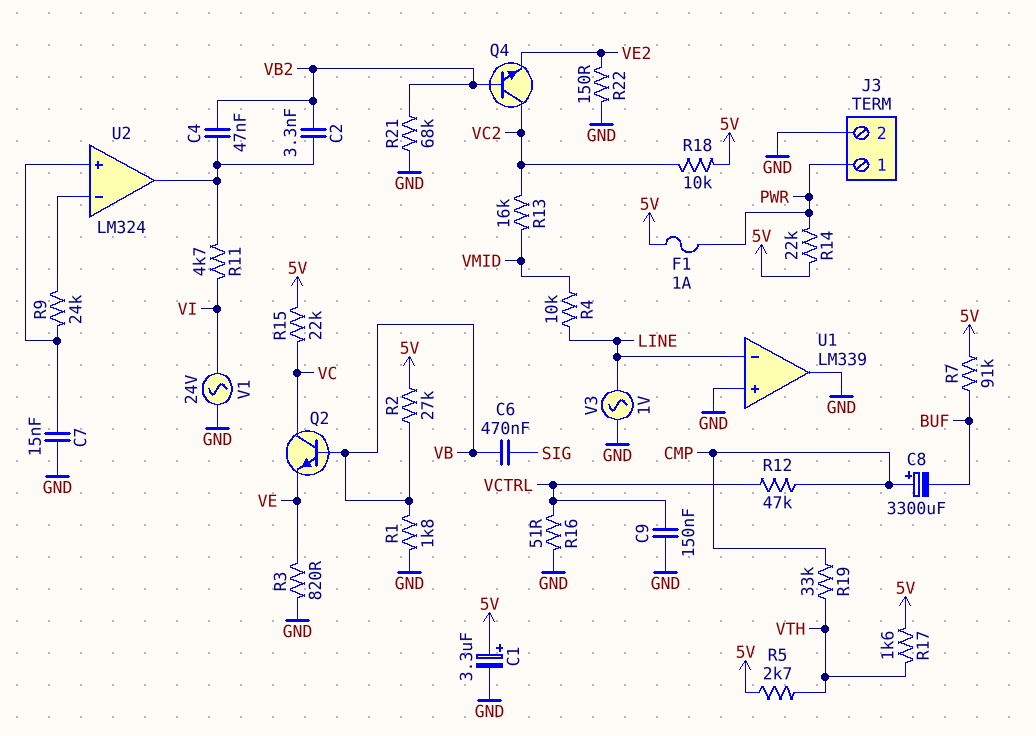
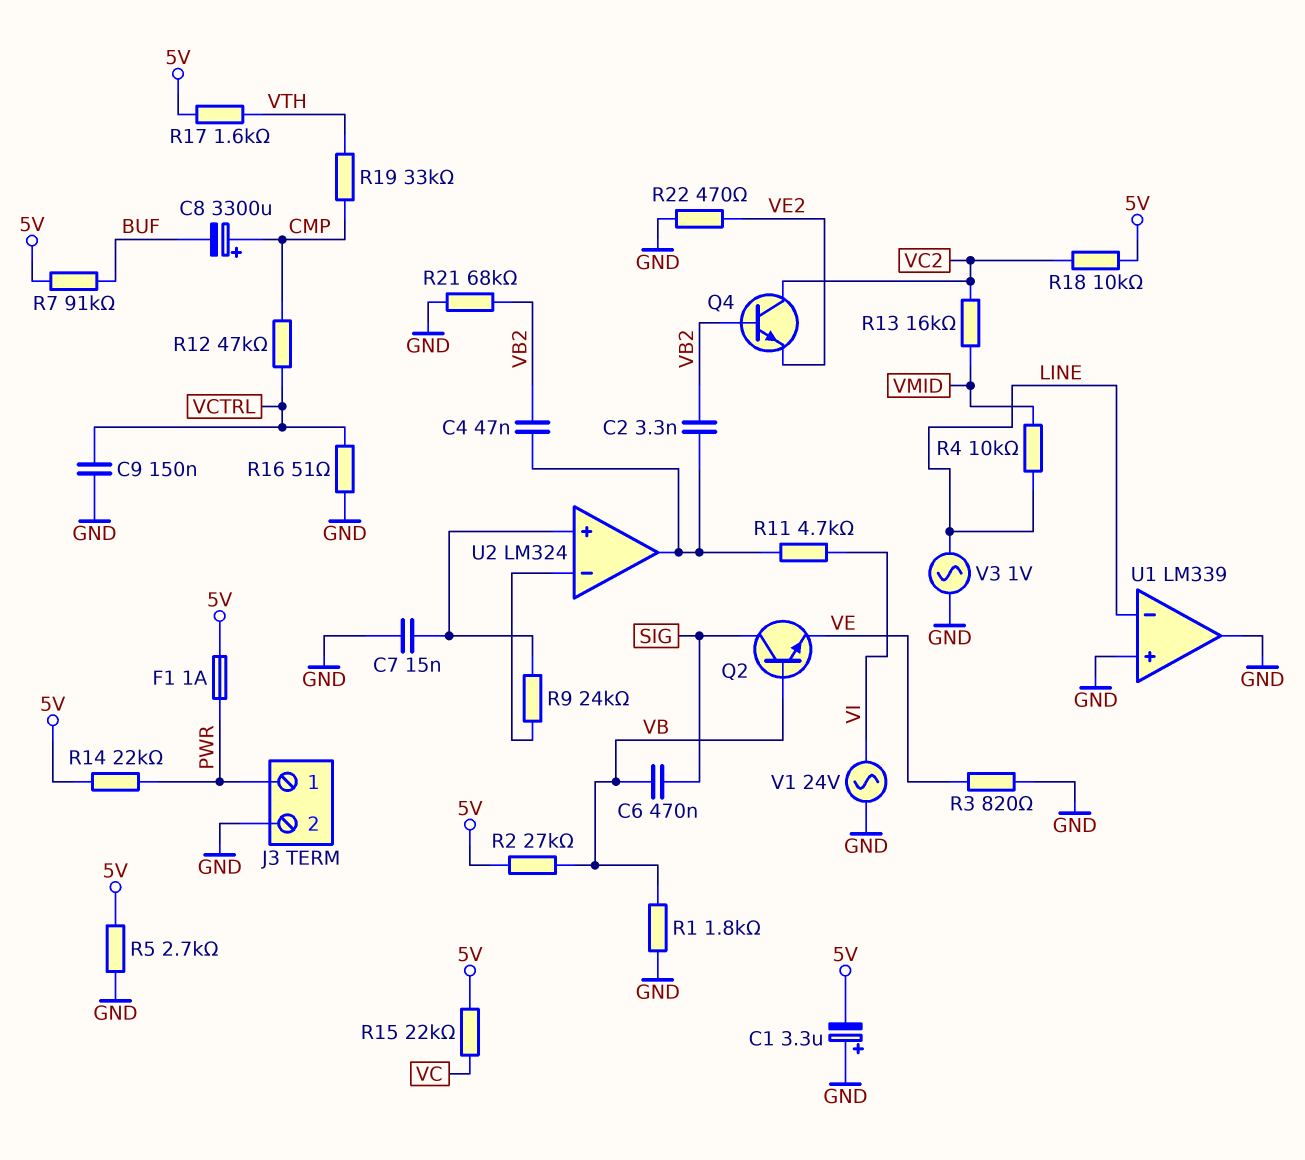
C1: 3.3uF (plus 5V, minus GND) -> 3.3uF (plus GND, minus 5V)
Q2: NPN (B VB, C VC, E VE) -> NPN (B VB, C SIG, E VE)
R5: 2.7k (5V, VTH) -> 2.7k (5V, GND)
R22: 150 (GND, VE2) -> 470 (GND, VE2)

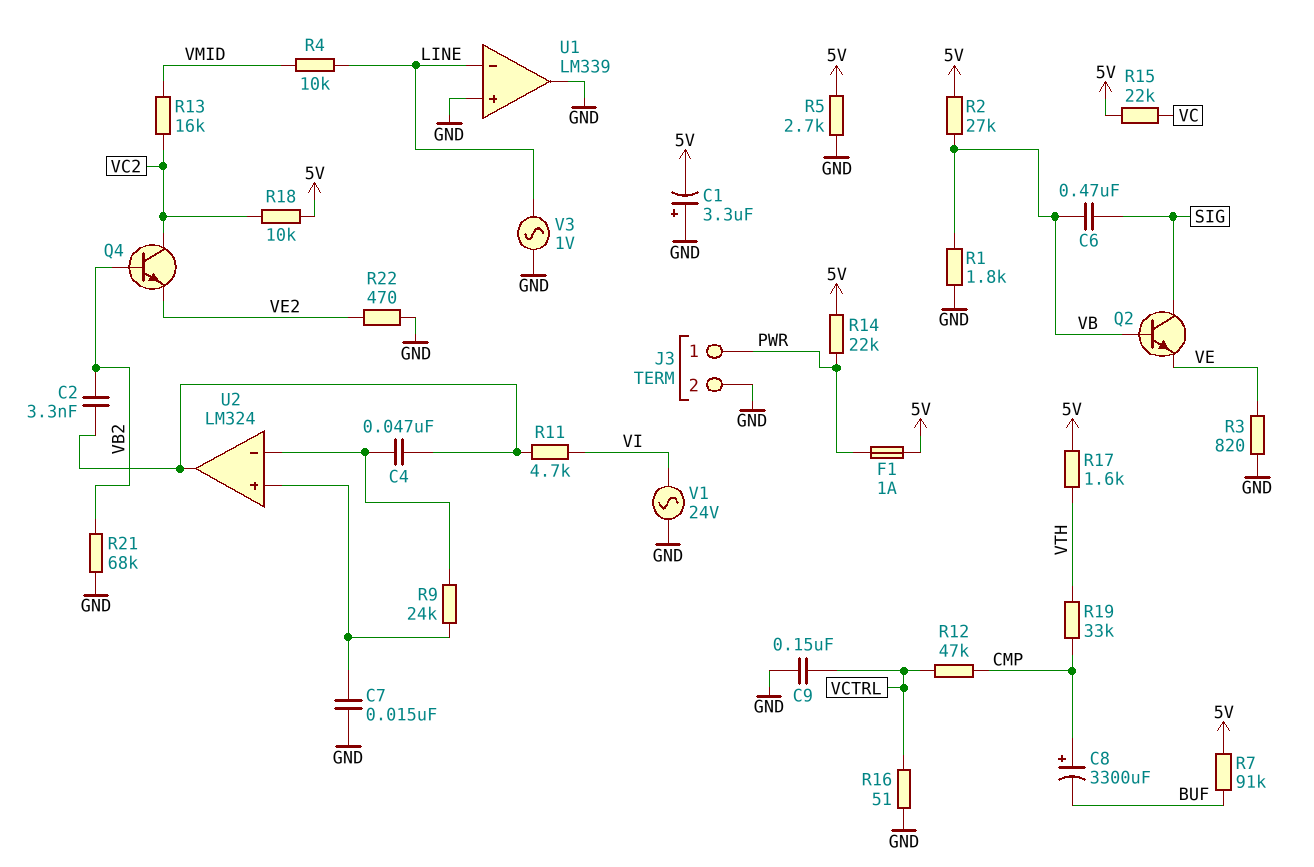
C4: 47nF (U2/out, VB2) -> 47nF (U2/in-, U2/out)

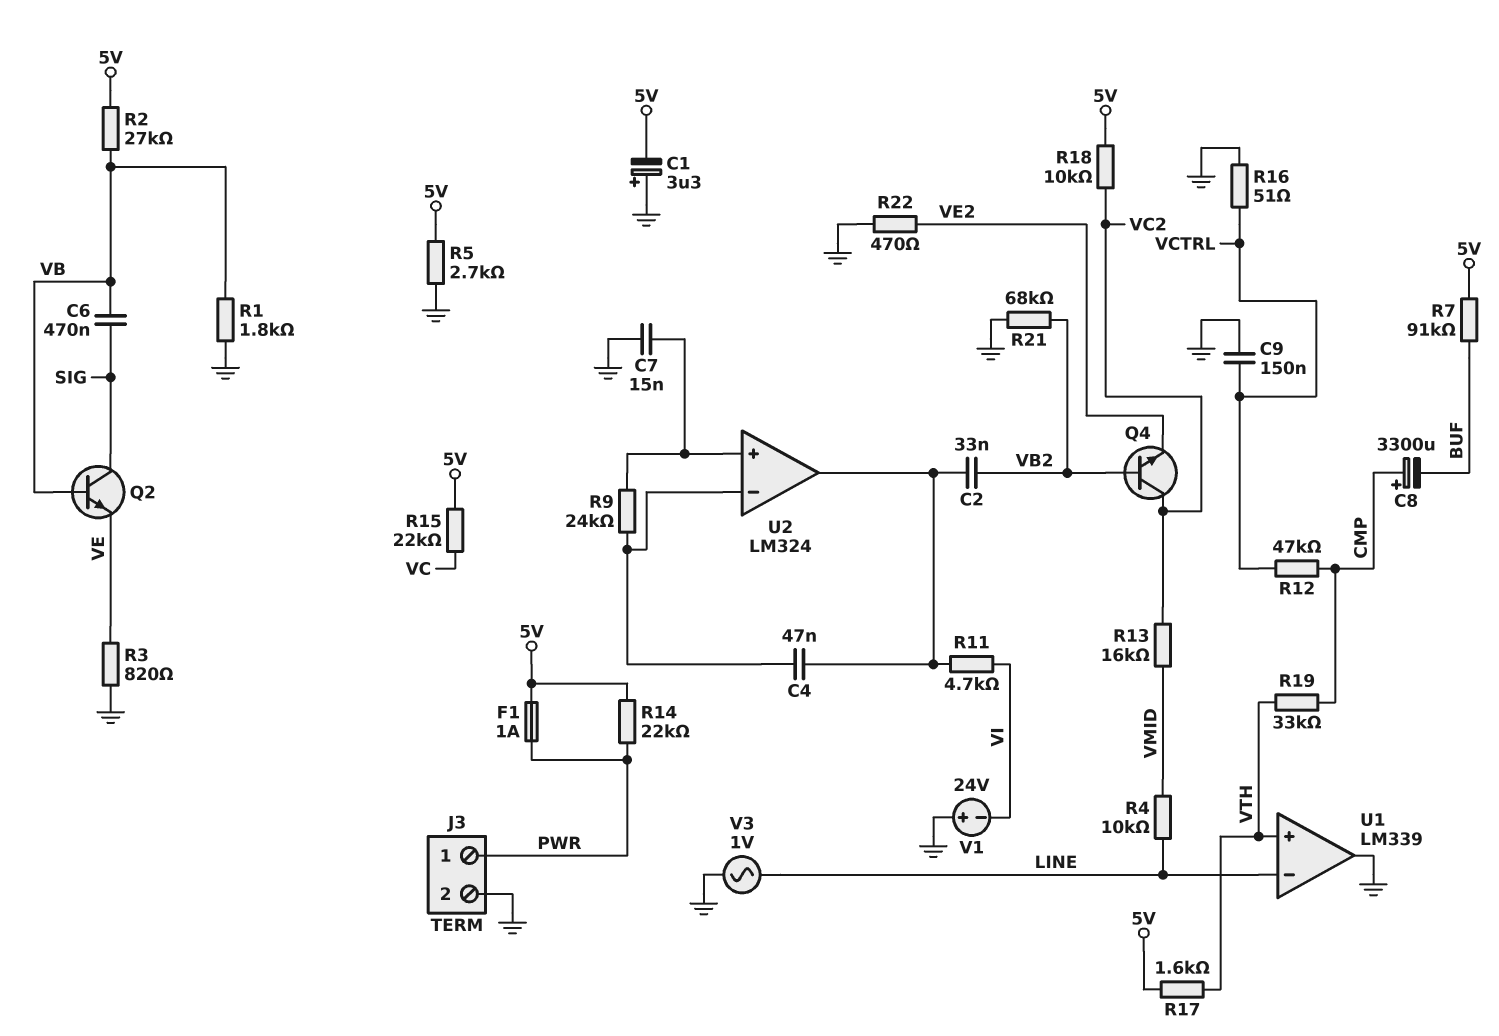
C2: 3.3nF (U2/out, VB2) -> 33nF (U2/out, VB2)
U1 pin in+: GND -> VTH
V1: AC 24V (GND, VI) -> 24V (plus GND, minus VI)

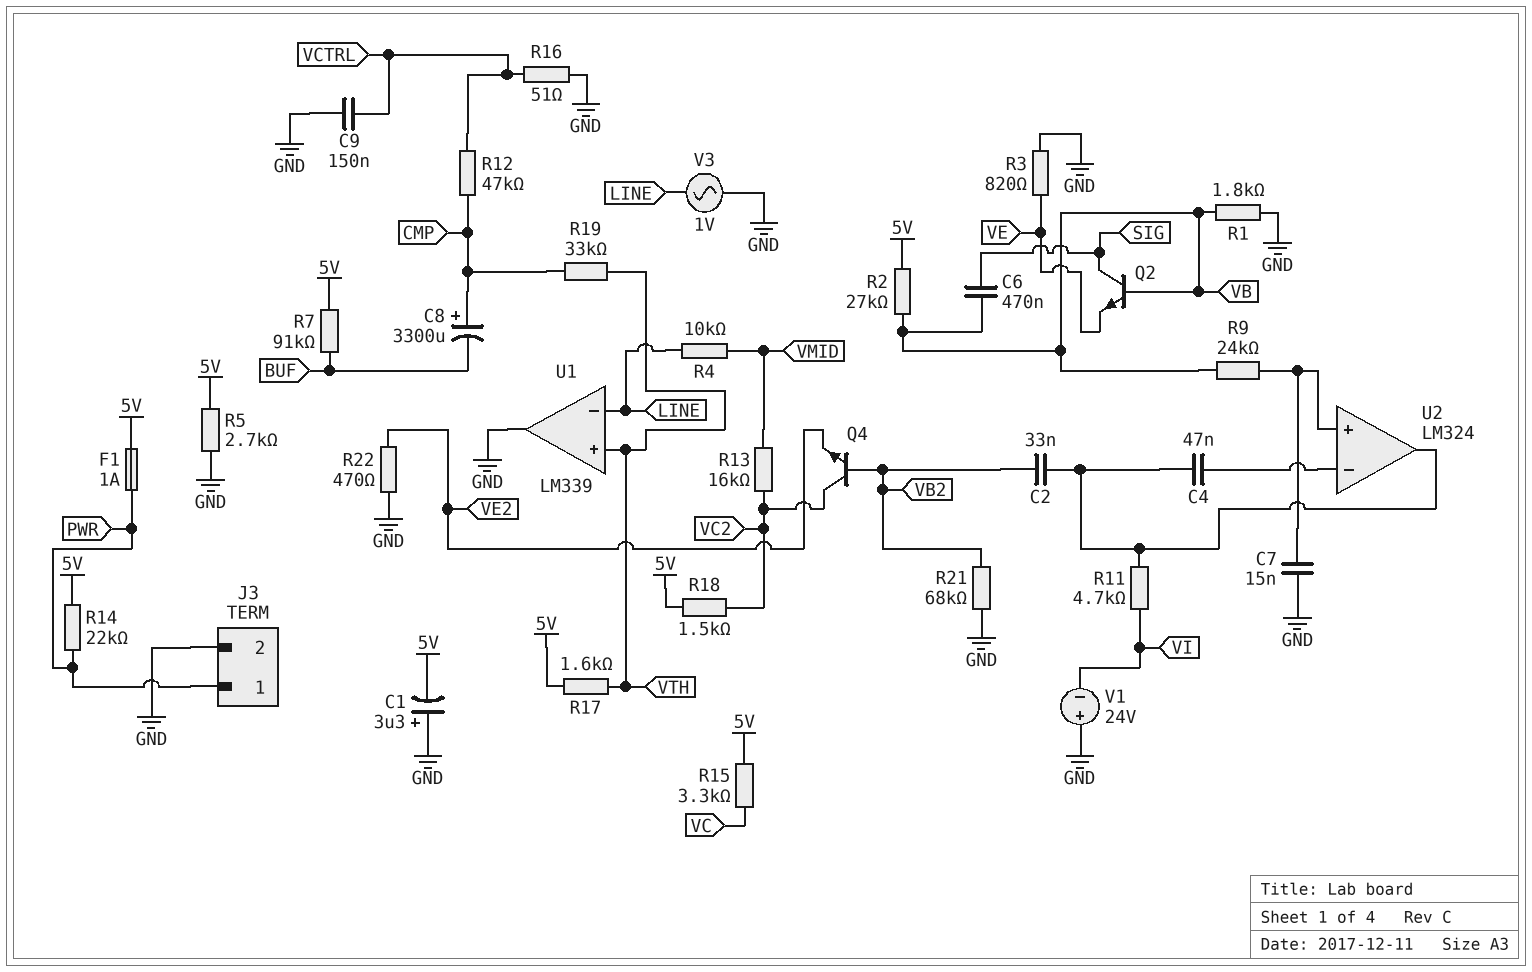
R9: 24k (U2/in+, U2/in-) -> 24k (U2/in+, VB)
R15: 22k (5V, VC) -> 3.3k (5V, VC)
R18: 10k (5V, VC2) -> 1.5k (5V, VC2)

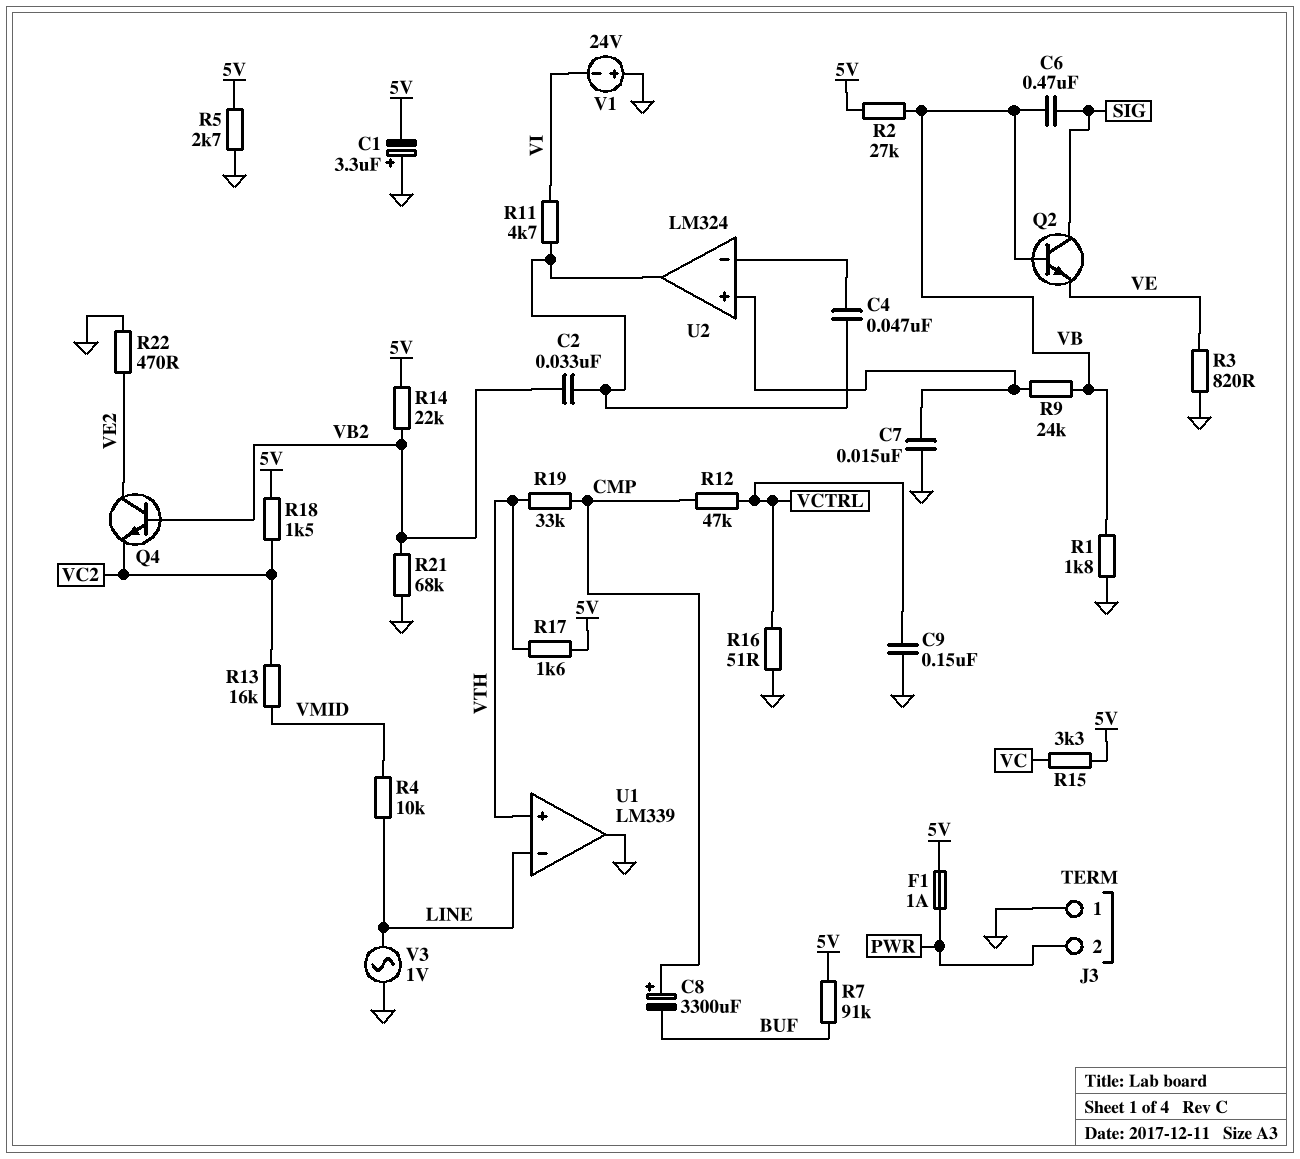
J3 pin 1: PWR -> GND
J3 pin 2: GND -> PWR
Q4: NPN (B VB2, C VC2, E VE2) -> NPN (B VB2, C VE2, E VC2)
R14: 22k (5V, PWR) -> 22k (5V, VB2)

